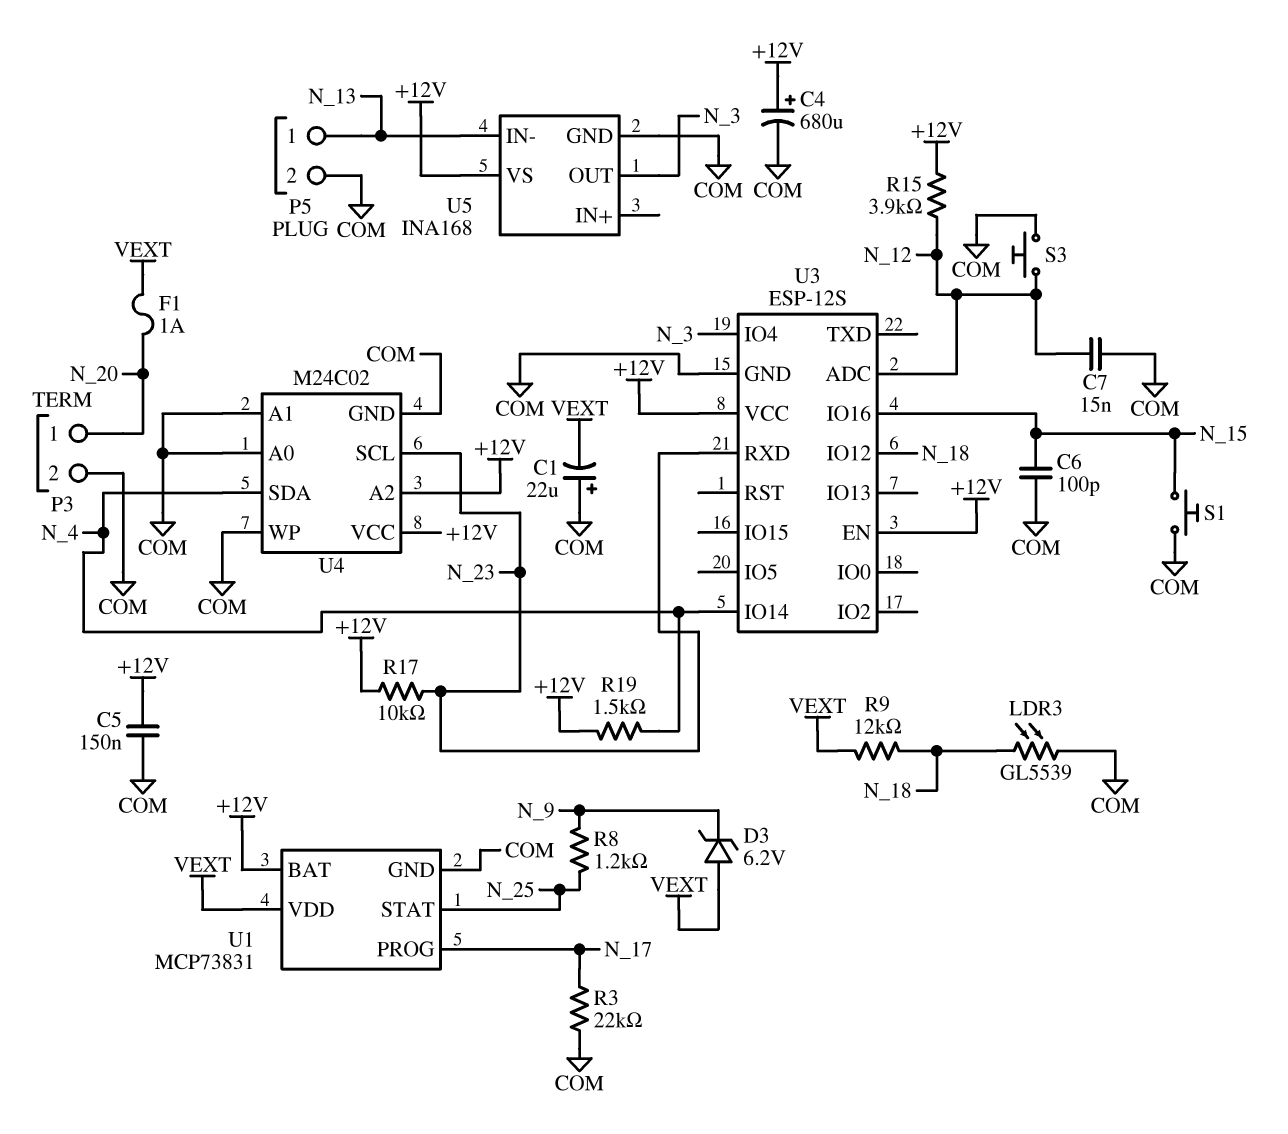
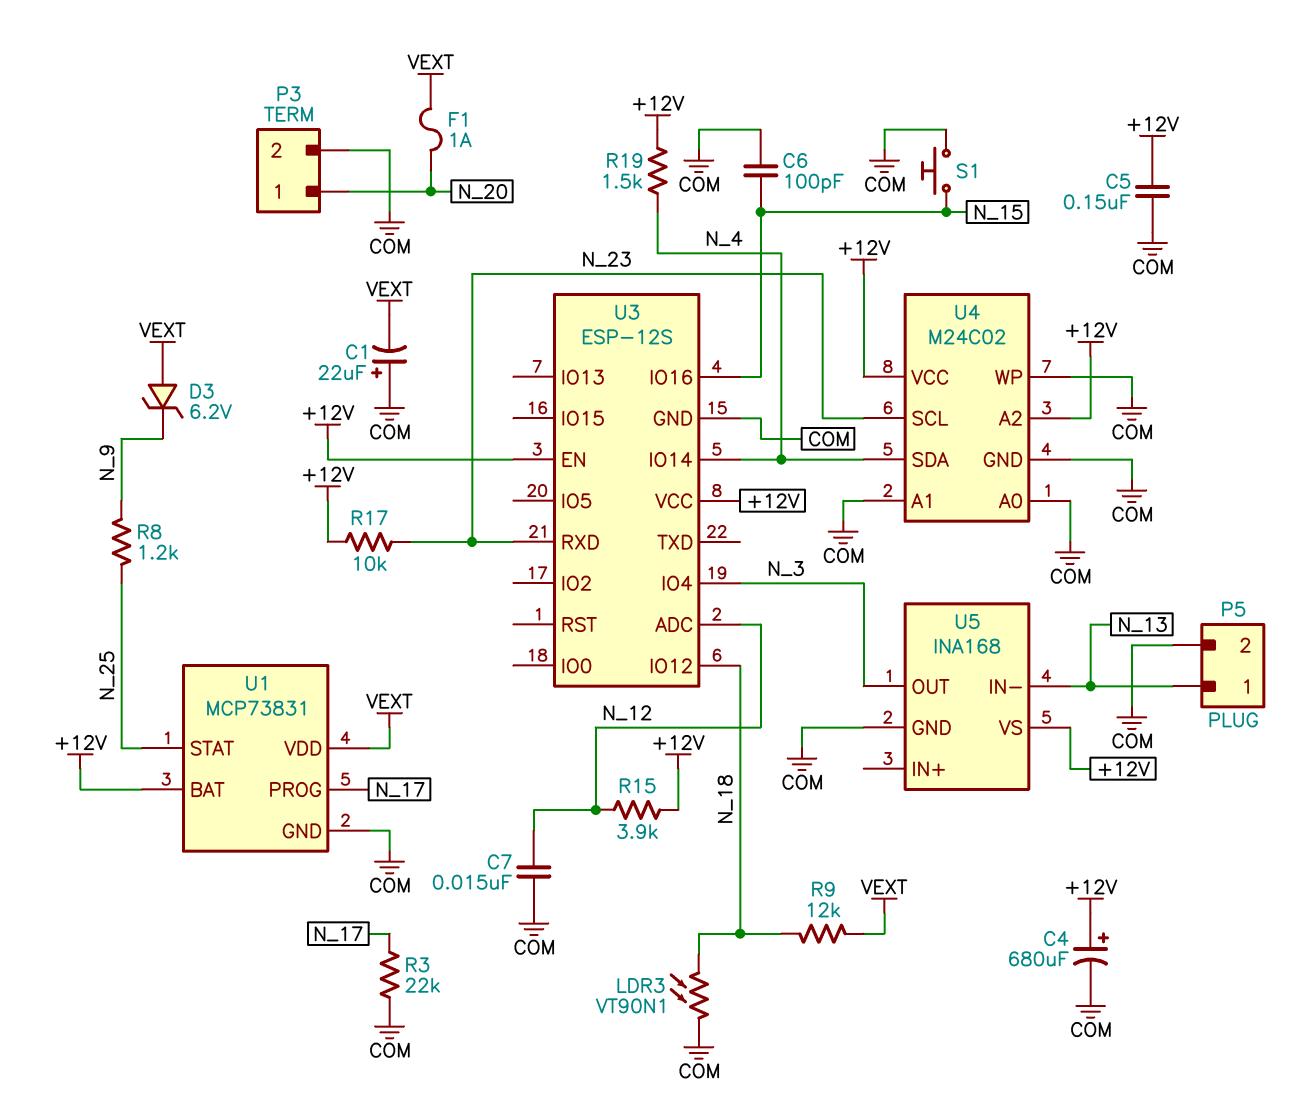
LDR3: GL5539 (COM, N_18) -> VT90N1 (COM, N_18)
S3: button (COM, N_12) -> none

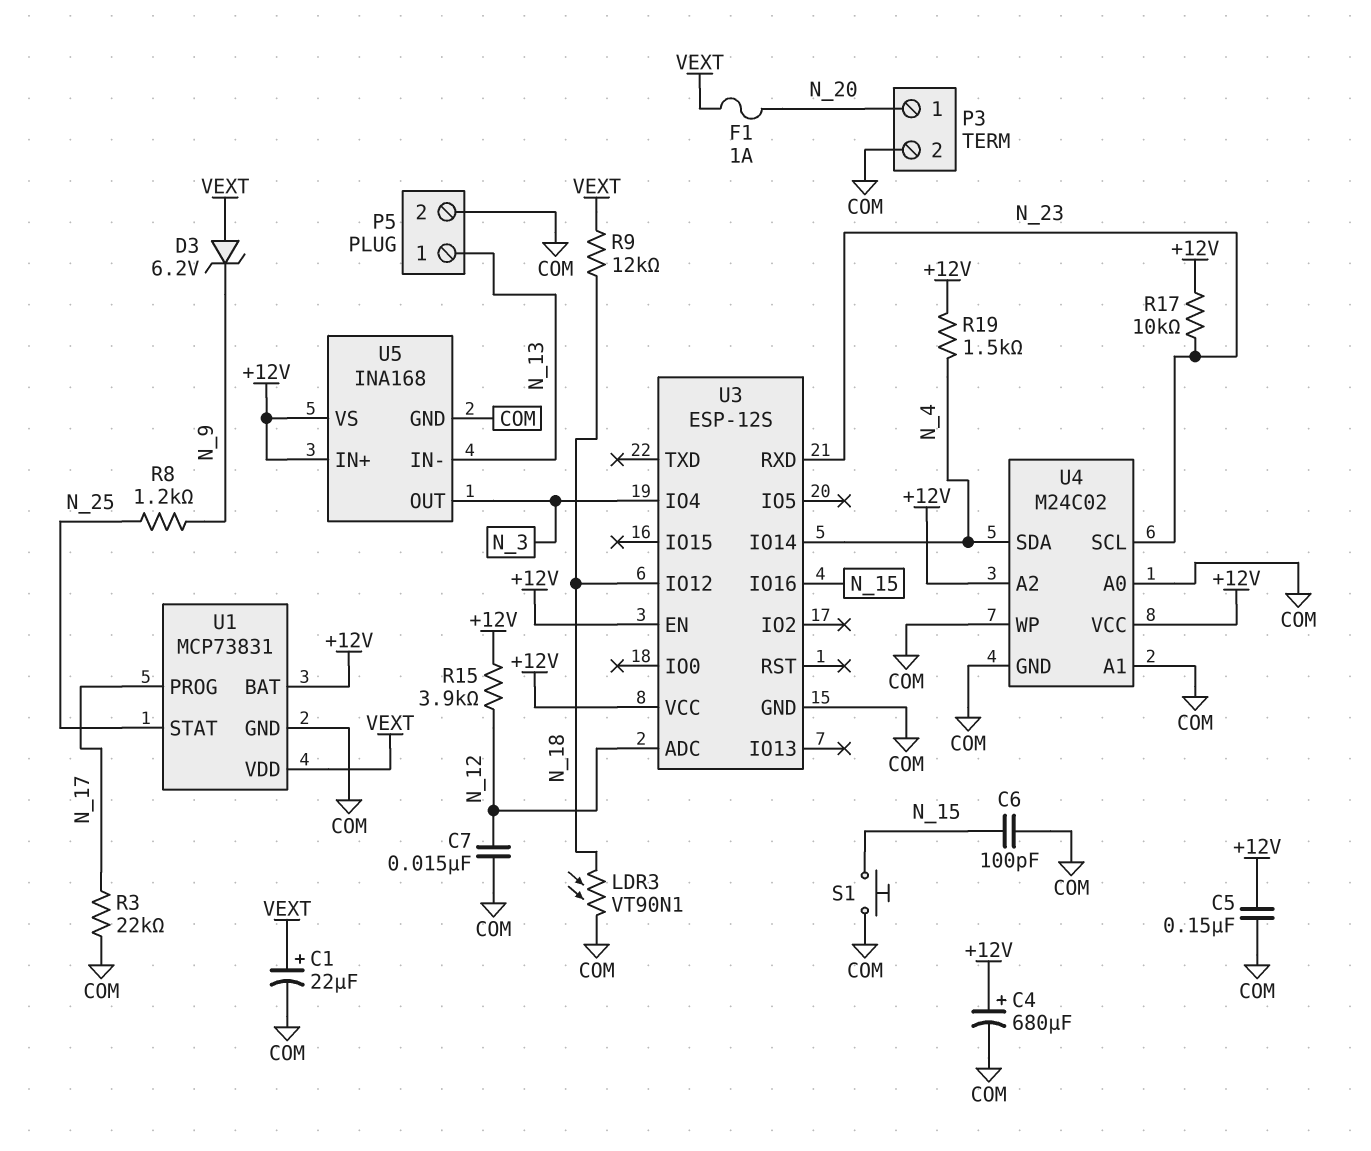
C1: 22uF (plus COM, minus VEXT) -> 22uF (plus VEXT, minus COM)
U5 pin IN+: none -> +12V

